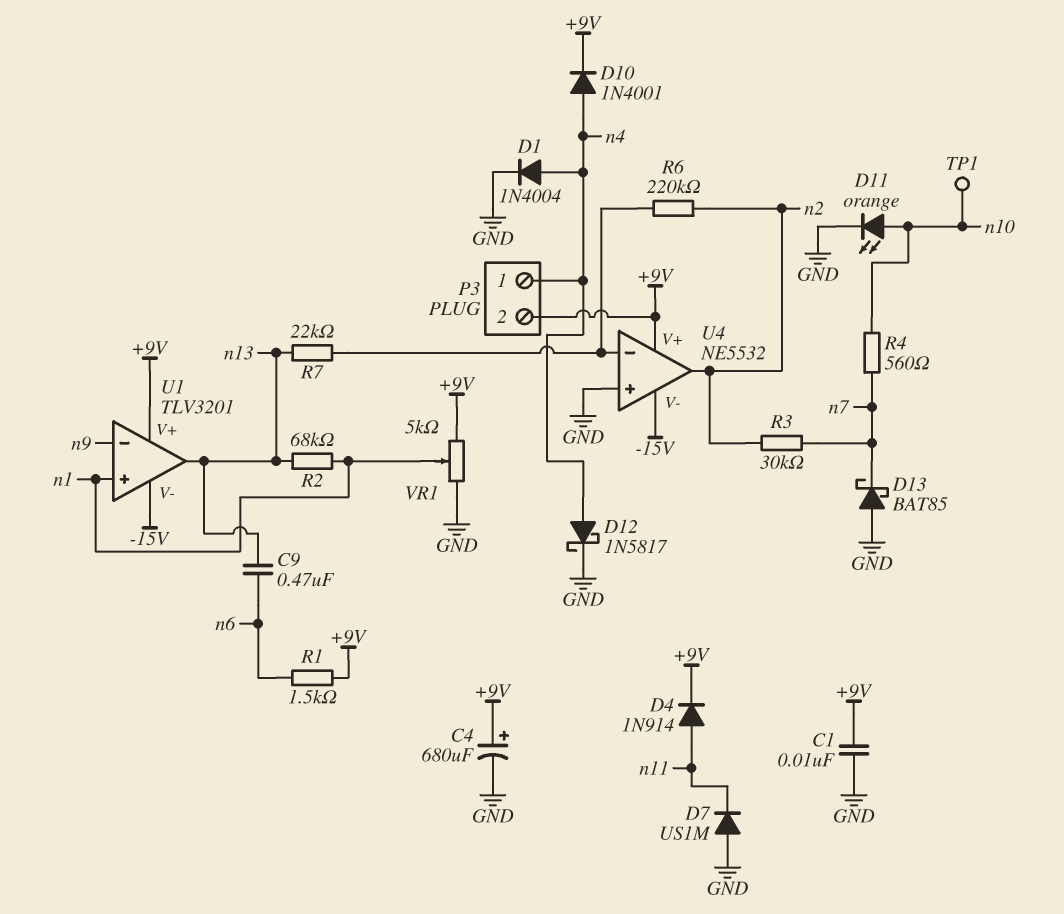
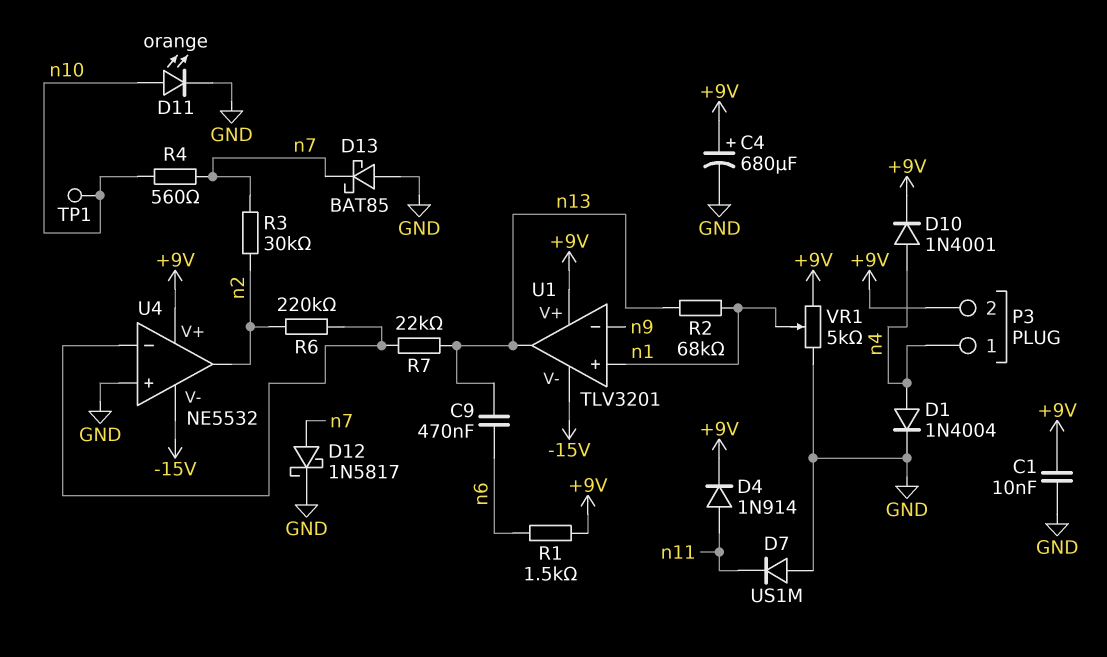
D12: schottky 1N5817 (A n4, K GND) -> schottky 1N5817 (A n7, K GND)

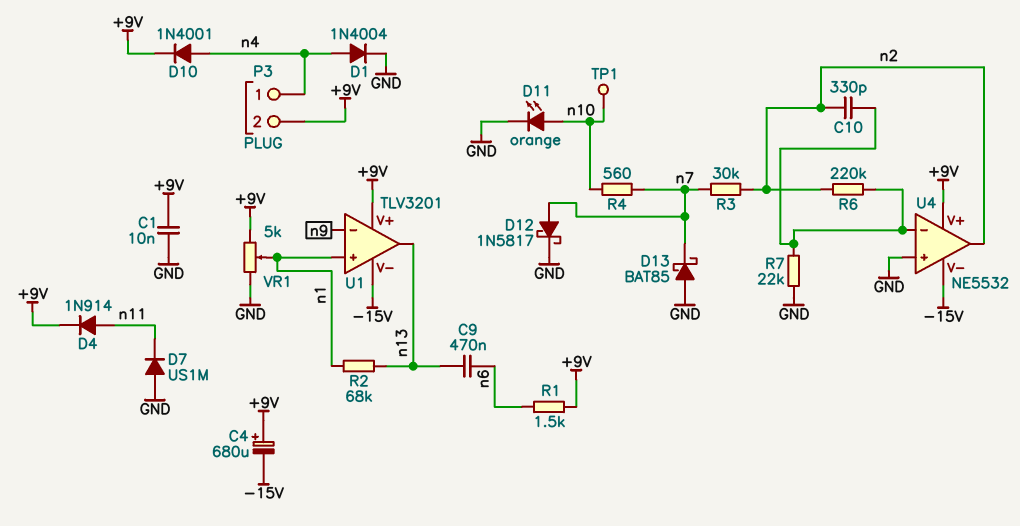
C4: 680uF (plus +9V, minus GND) -> 680uF (plus +9V, minus -15V)
C10: none -> 330pF (U4/in-, n2)
R7: 22k (U4/in-, n13) -> 22k (GND, U4/in-)

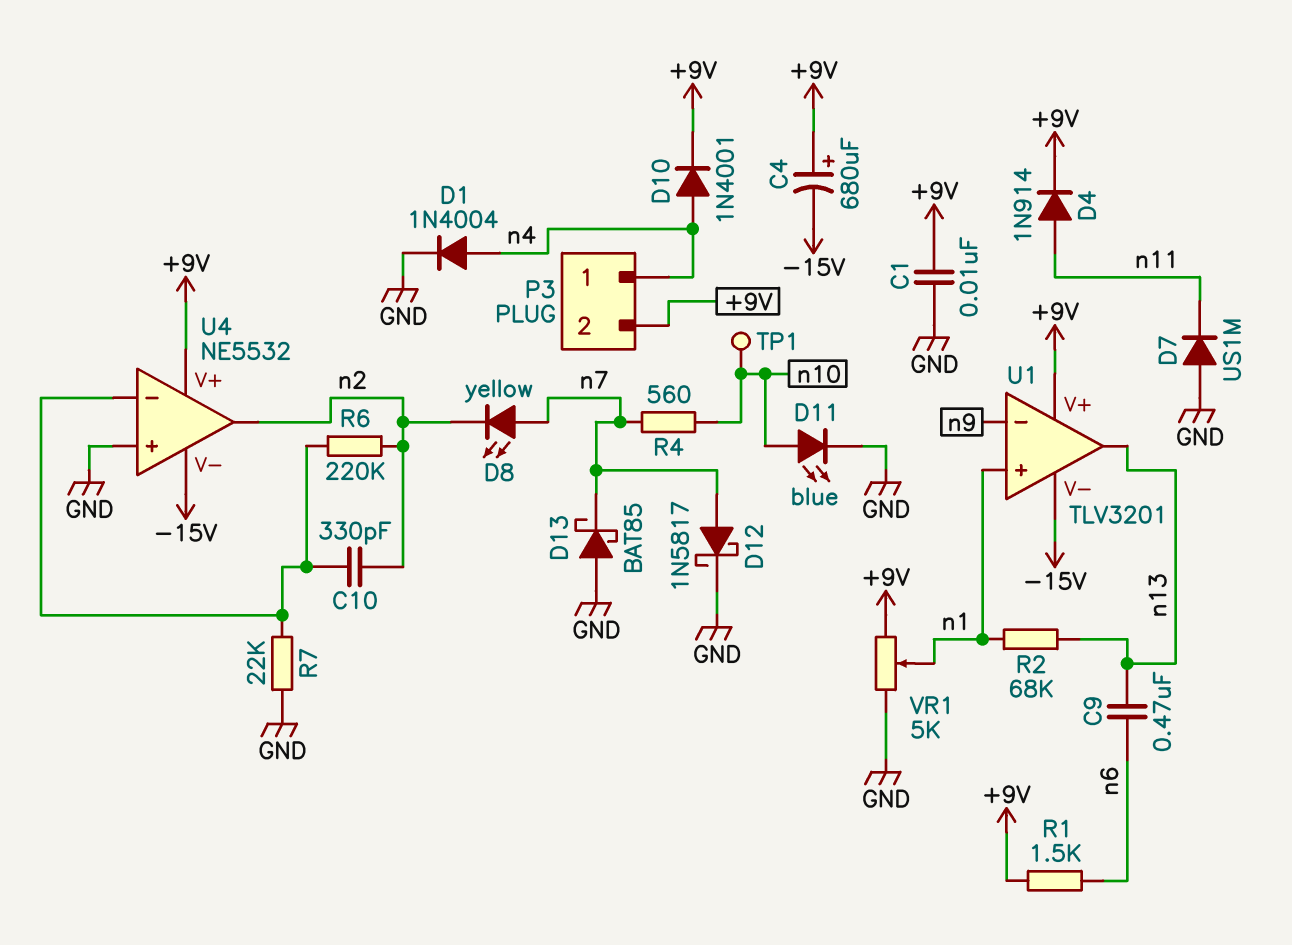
D8: none -> LED yellow (A n7, K n2)
D11: LED orange (A n10, K GND) -> LED blue (A n10, K GND)
R3: 30k (n2, n7) -> none

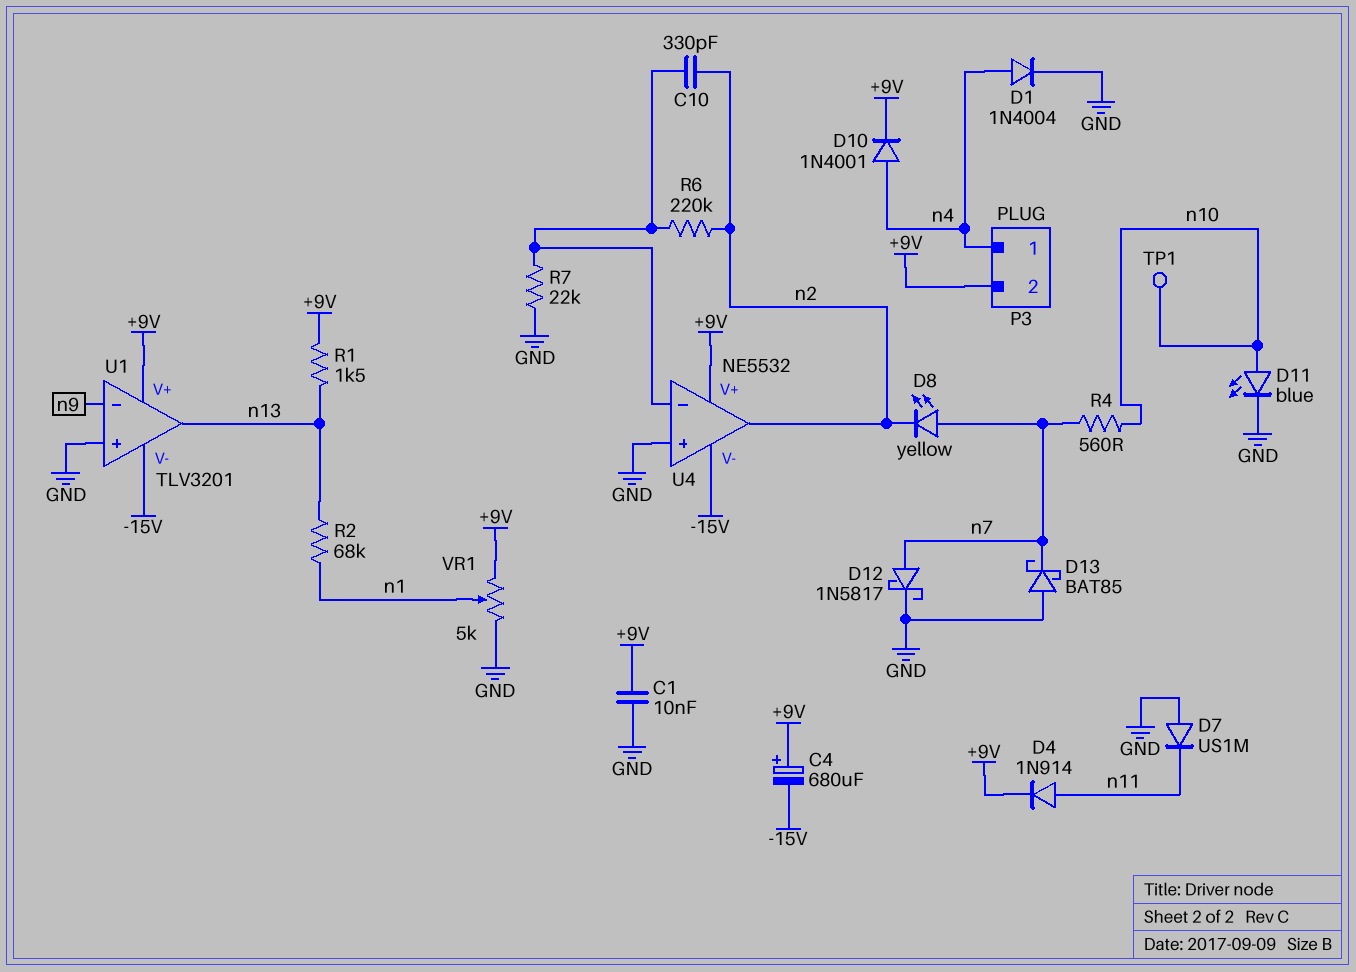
C9: 470nF (n6, n13) -> none
R1: 1.5k (+9V, n6) -> 1.5k (+9V, n13)
U1 pin in+: n1 -> GND

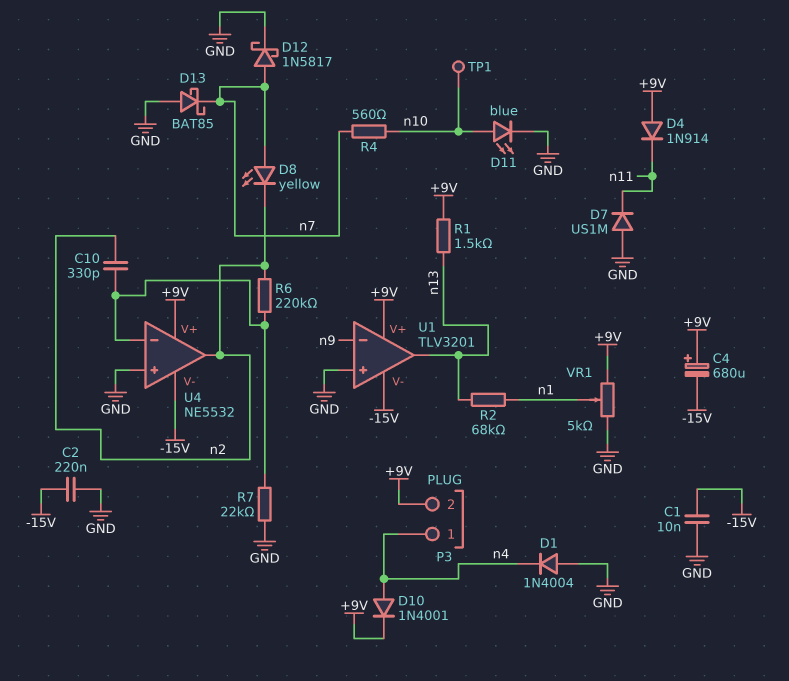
C1: 10nF (+9V, GND) -> 10nF (-15V, GND)
C2: none -> 220nF (-15V, GND)
D1: diode 1N4004 (A n4, K GND) -> diode 1N4004 (A GND, K n4)
D4: diode 1N914 (A n11, K +9V) -> diode 1N914 (A +9V, K n11)

